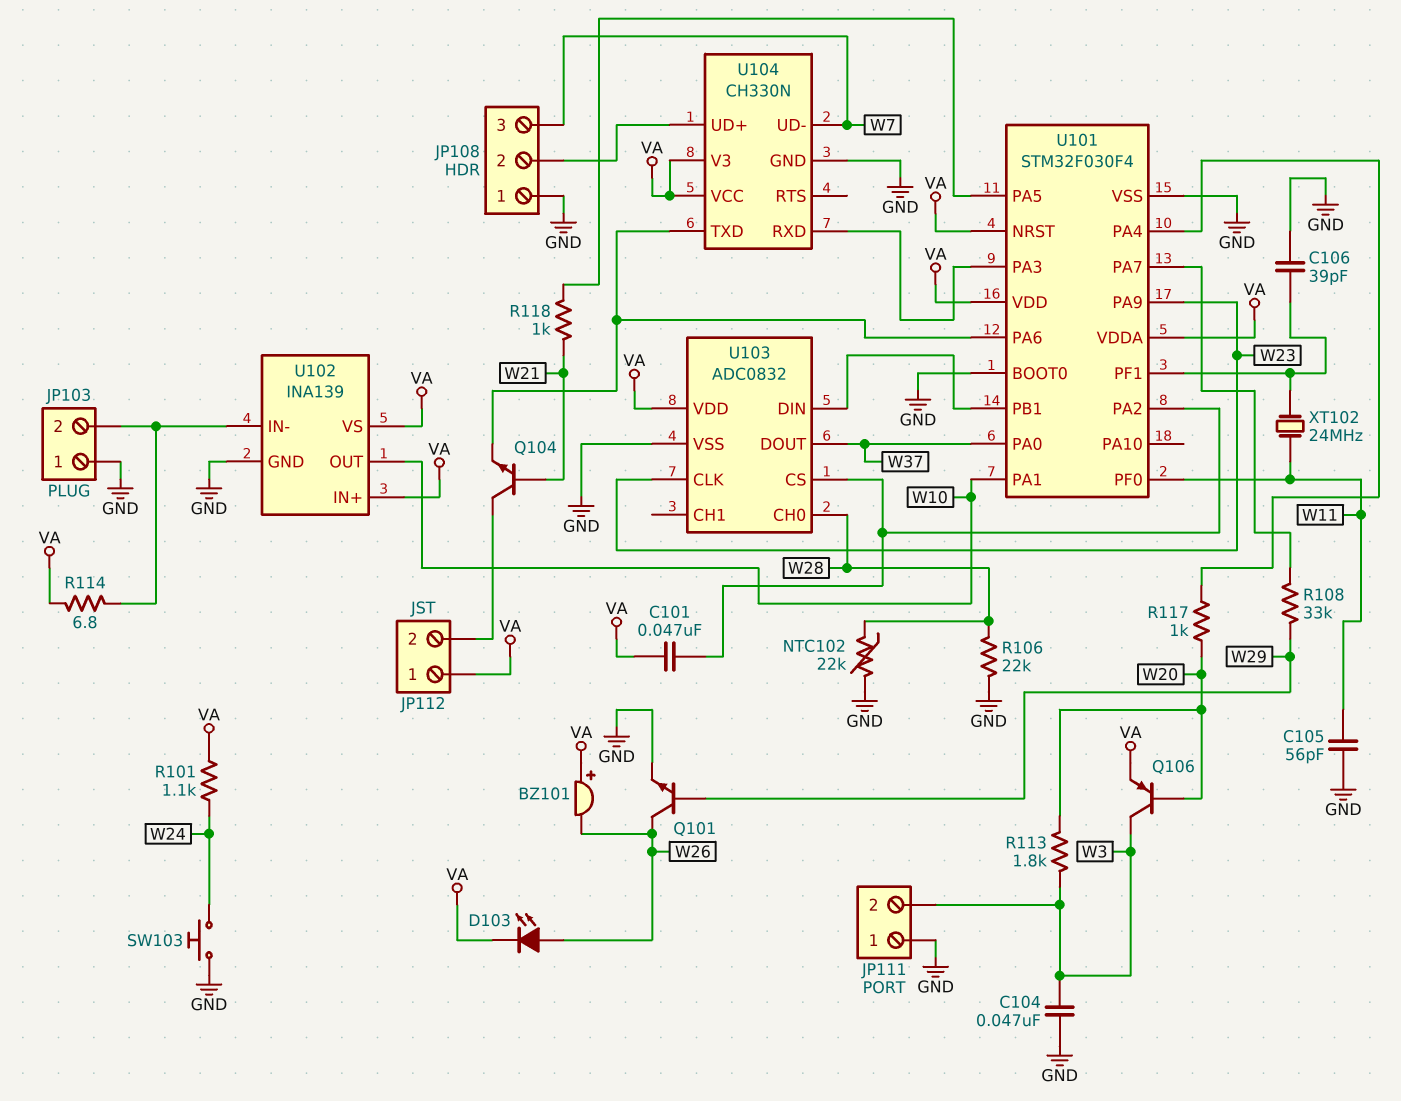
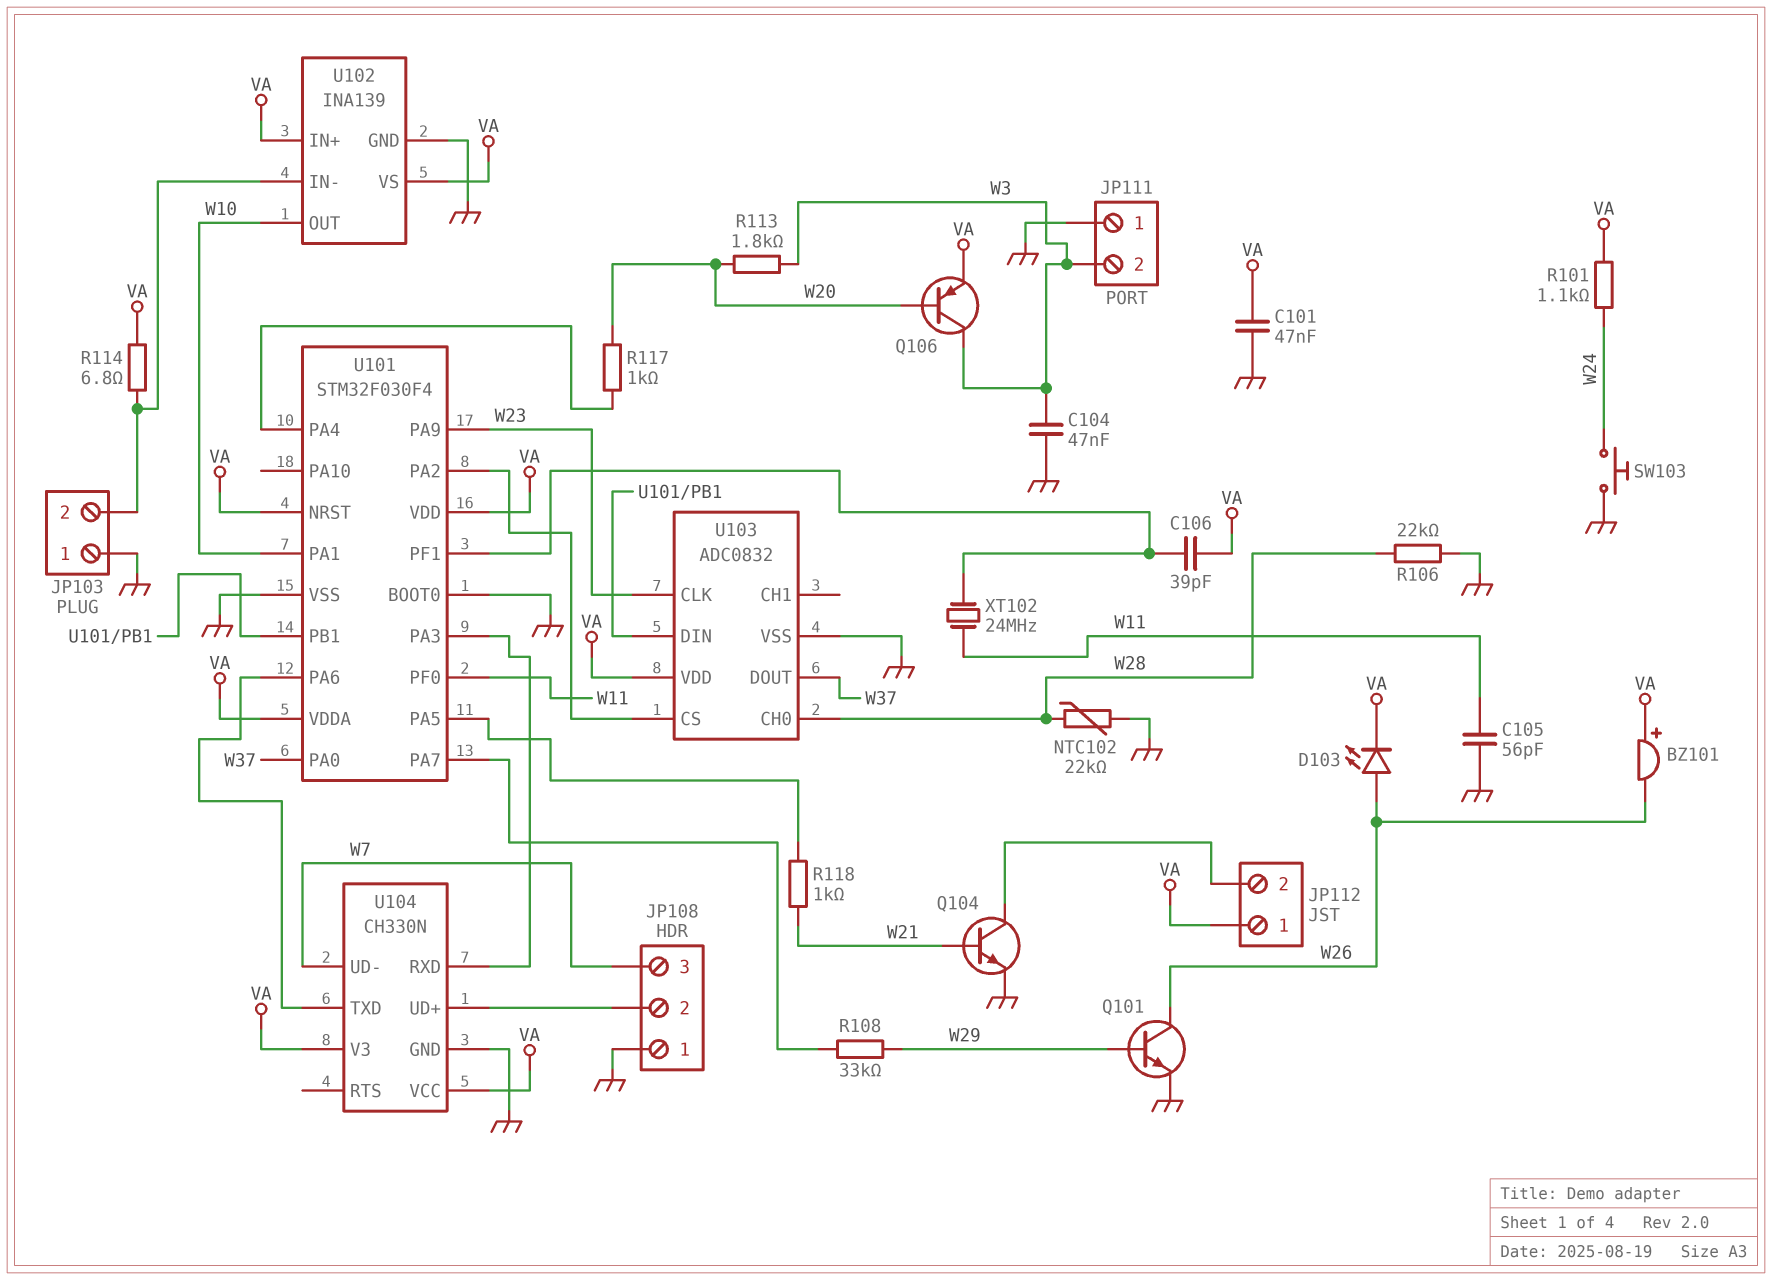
C101: 47nF (U101/PA2, VA) -> 47nF (GND, VA)
C106: 39pF (GND, U101/PF1) -> 39pF (U101/PF1, VA)
Q104: NPN (B W21, C JP112/2, E U101/PA6) -> NPN (B W21, C JP112/2, E GND)

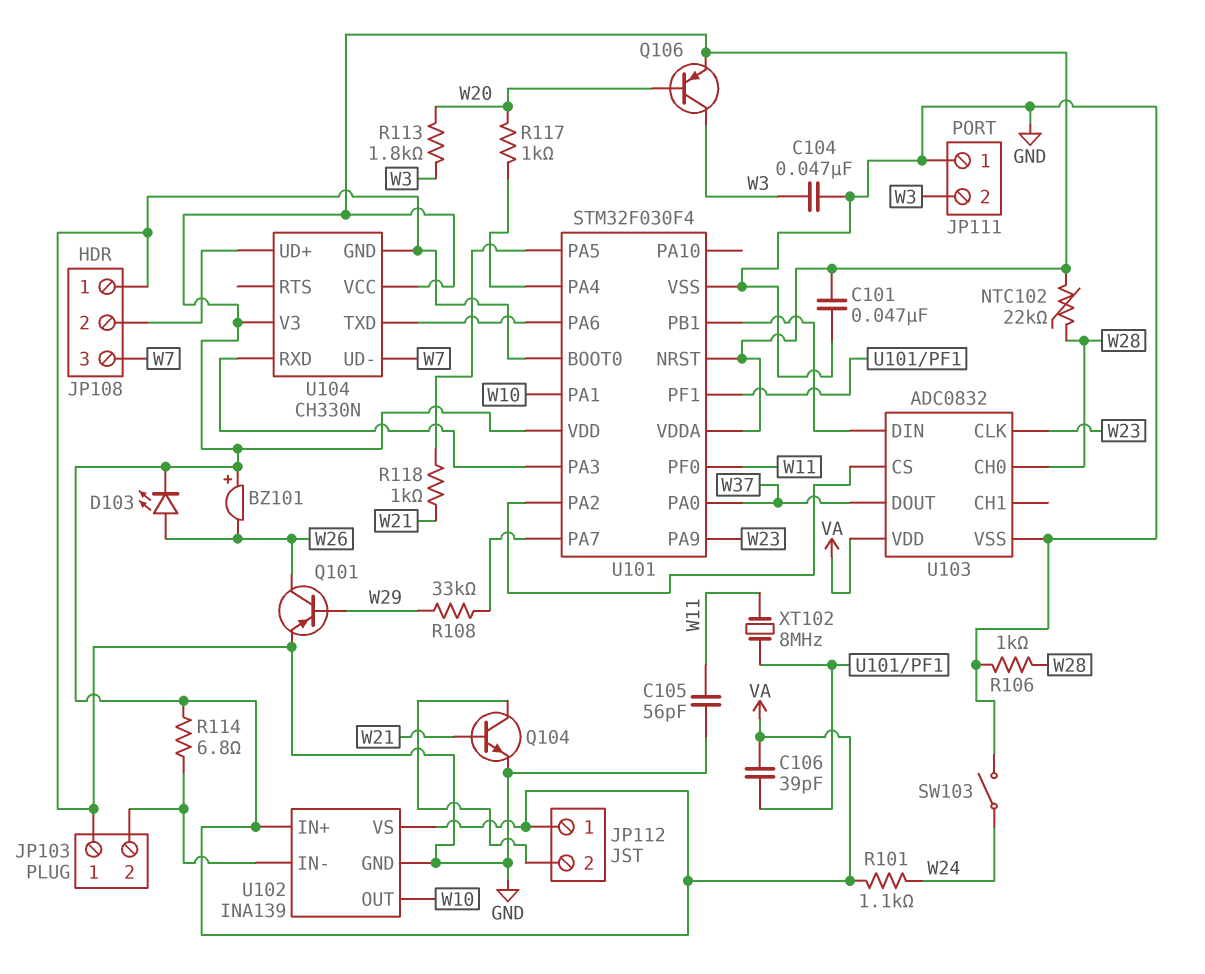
NTC102: 22k (GND, W28) -> 22k (VA, W28)
Q101: NPN (B W29, C W26, E GND) -> PNP (B W29, C W26, E GND)
R106: 22k (GND, W28) -> 1k (GND, W28)
SW103: button (GND, W24) -> switch (GND, W24)
XT102: 24MHz (U101/PF1, W11) -> 8MHz (U101/PF1, W11)

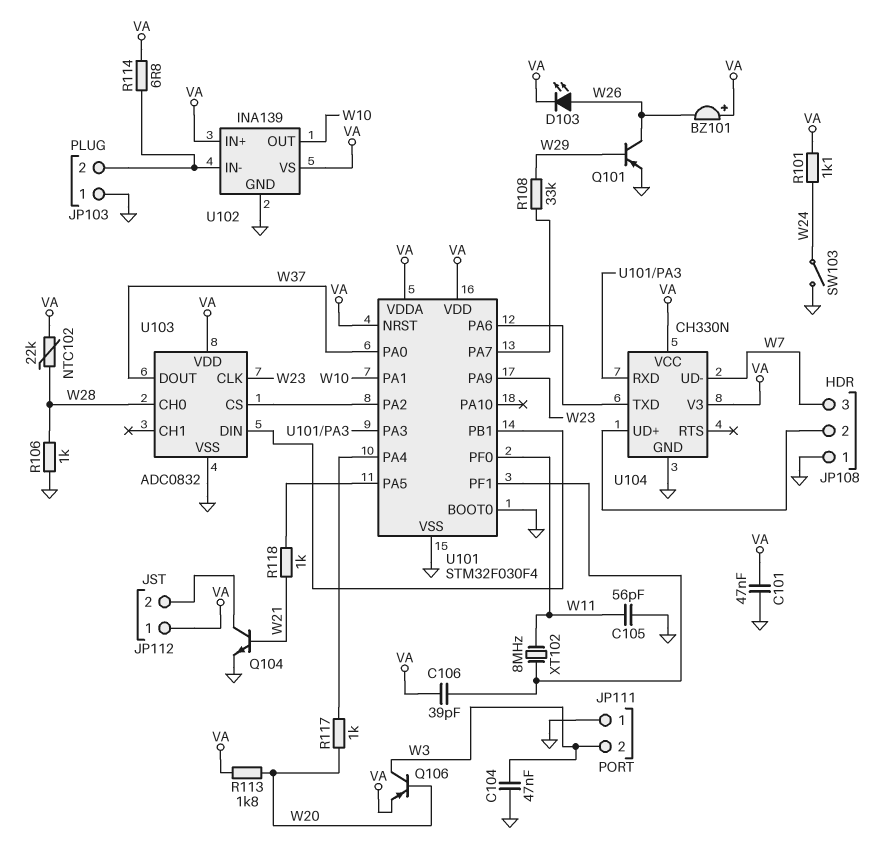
R113: 1.8k (W3, W20) -> 1.8k (VA, W20)

